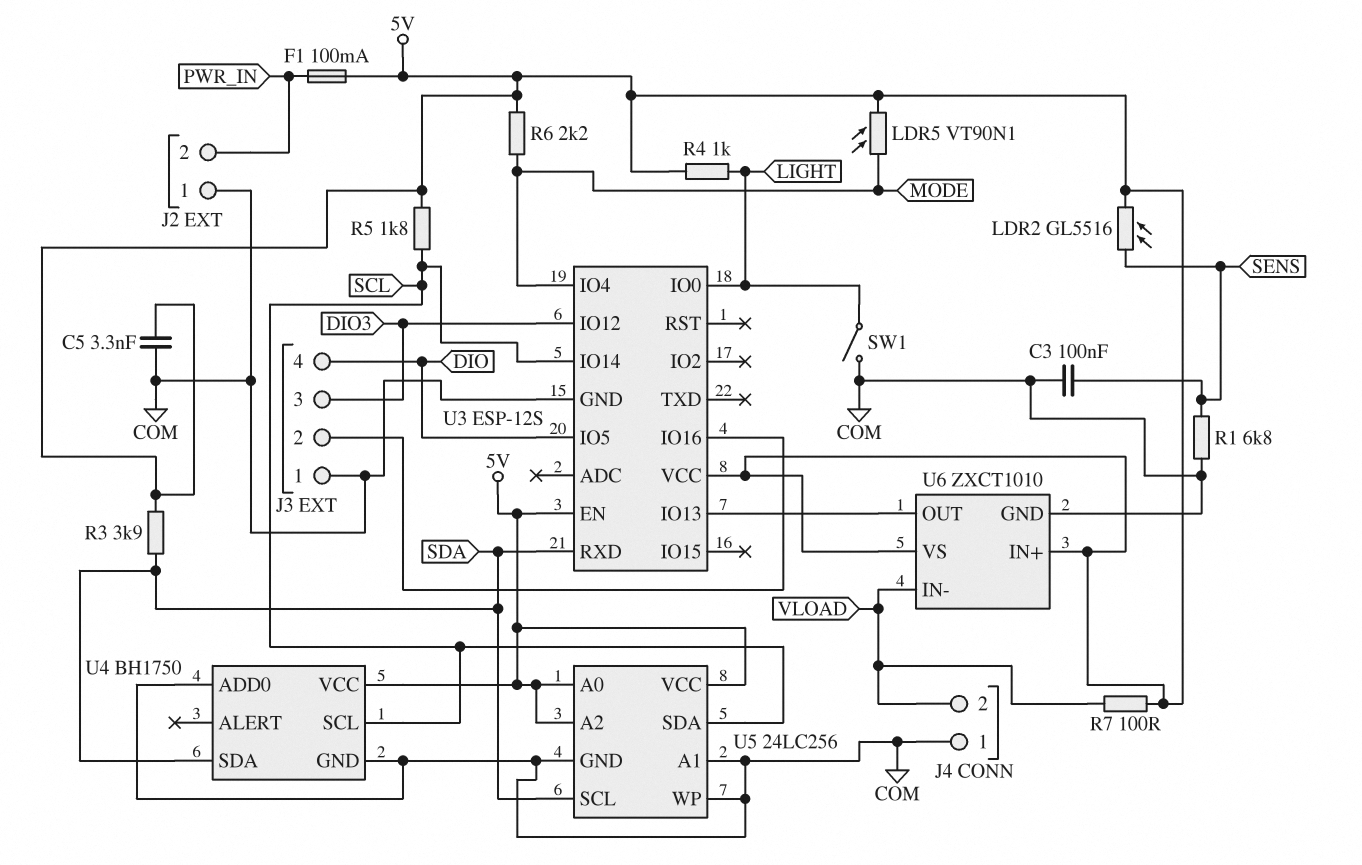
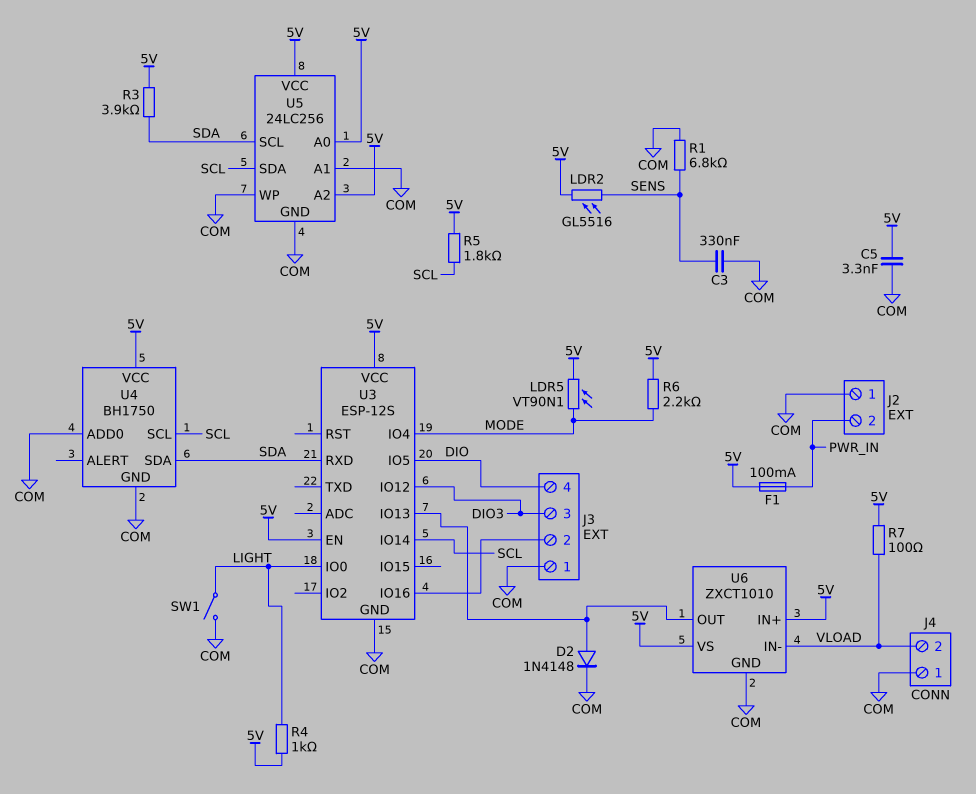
C3: 100nF (COM, SENS) -> 330nF (COM, SENS)
D2: none -> diode 1N4148 (A U3/IO13, K COM)

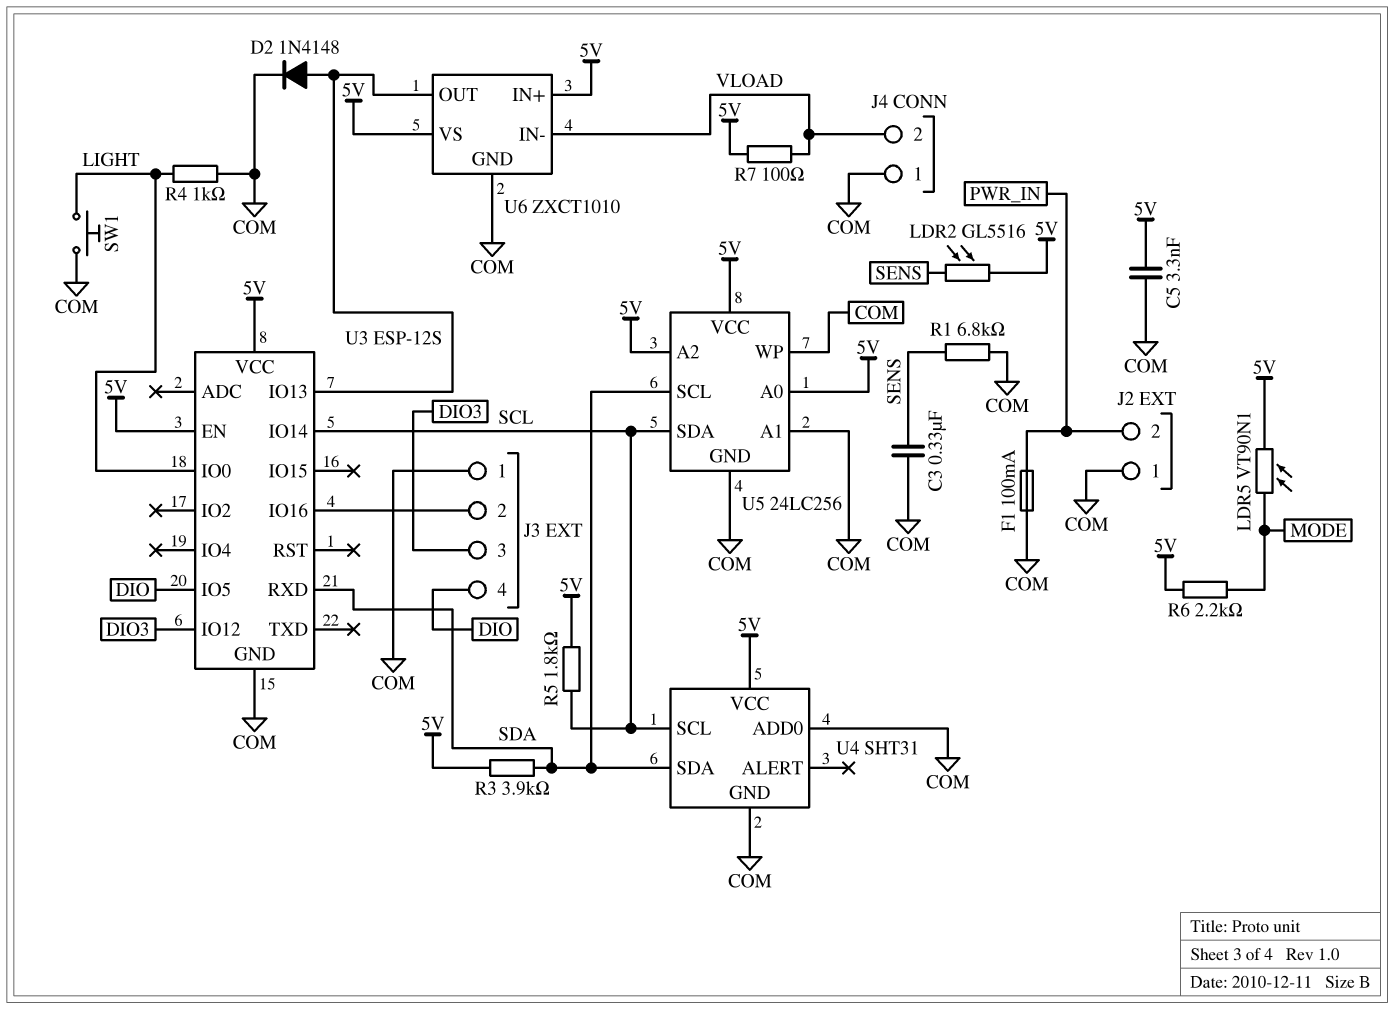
F1: 100mA (5V, PWR_IN) -> 100mA (COM, PWR_IN)
R4: 1k (5V, LIGHT) -> 1k (COM, LIGHT)
SW1: switch (COM, LIGHT) -> button (COM, LIGHT)
U3 pin IO4: MODE -> none
U4: BH1750 -> SHT31

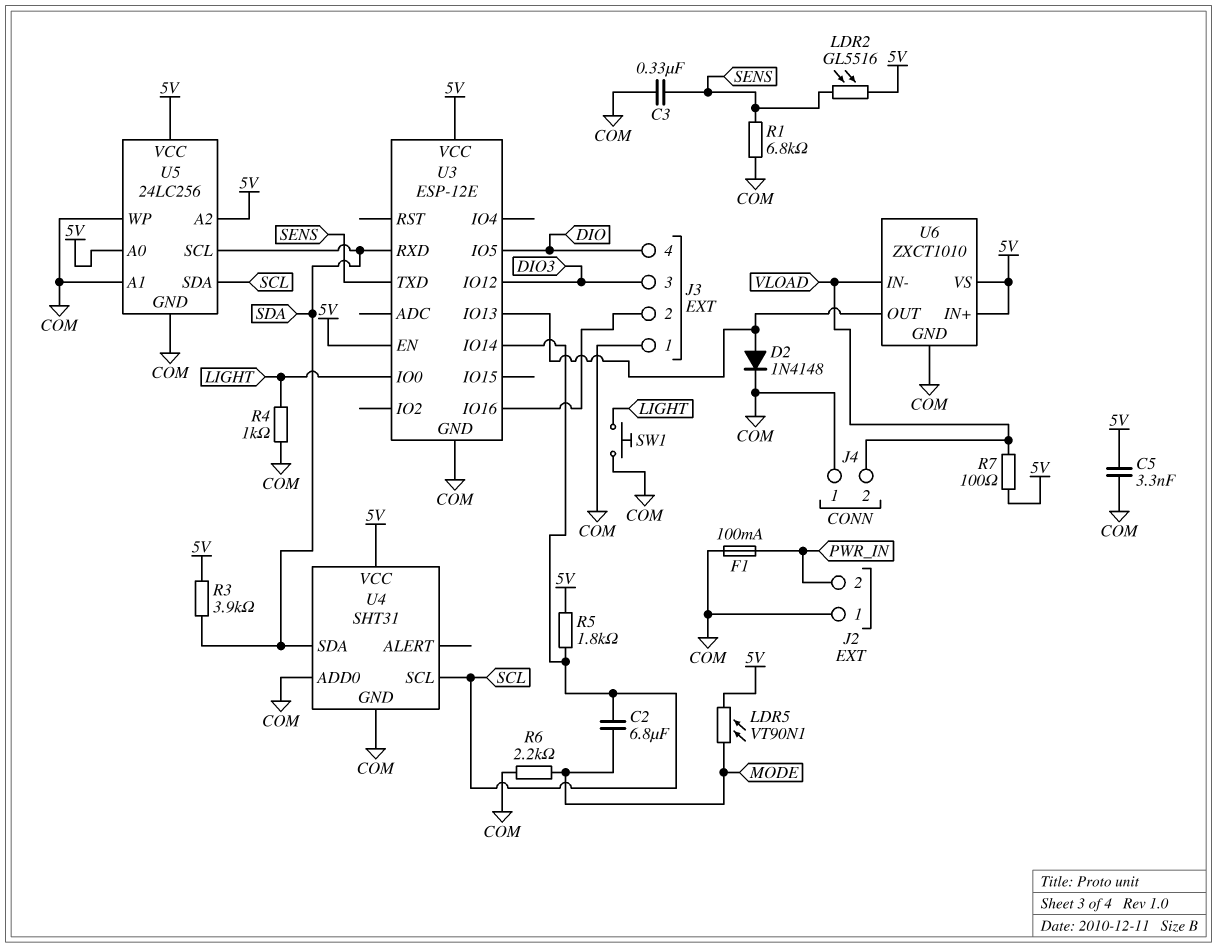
C2: none -> 6.8uF (MODE, SCL)
R6: 2.2k (5V, MODE) -> 2.2k (COM, MODE)
U3: ESP-12S -> ESP-12E
U3 pin TXD: none -> SENS

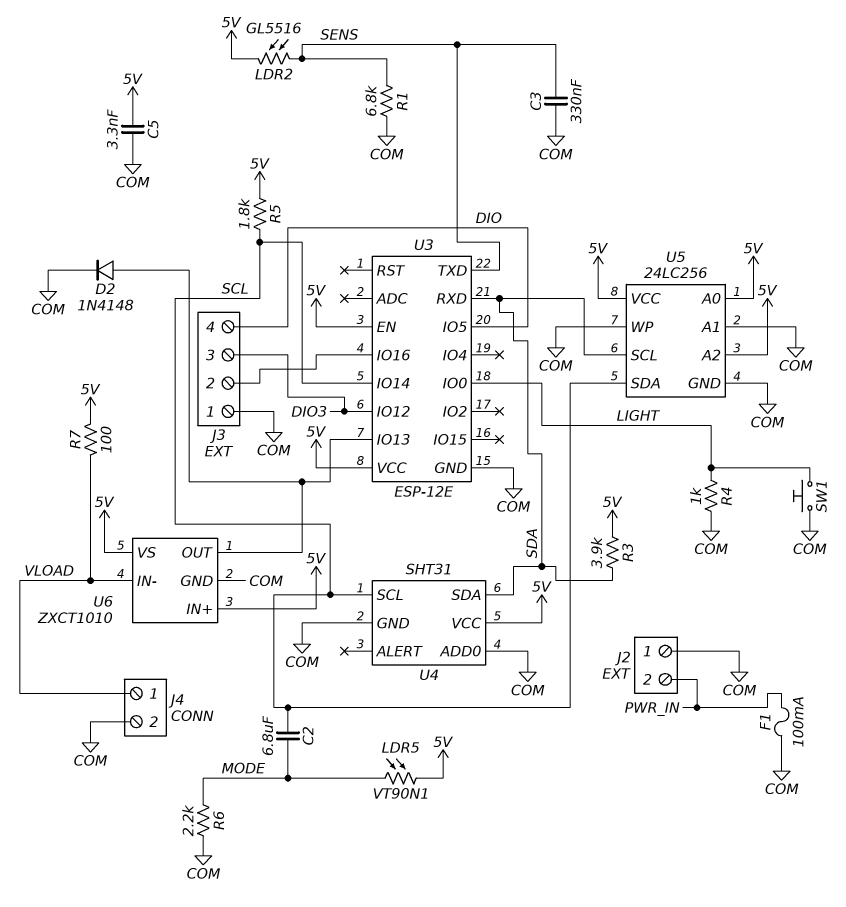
J4 pin 1: COM -> VLOAD
J4 pin 2: VLOAD -> COM

